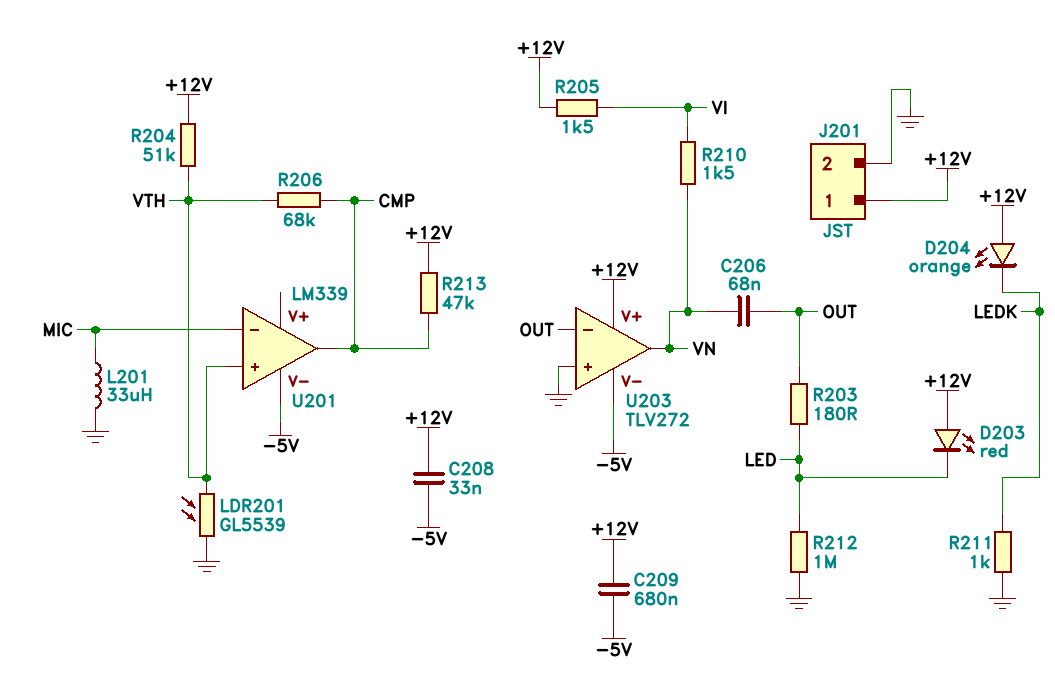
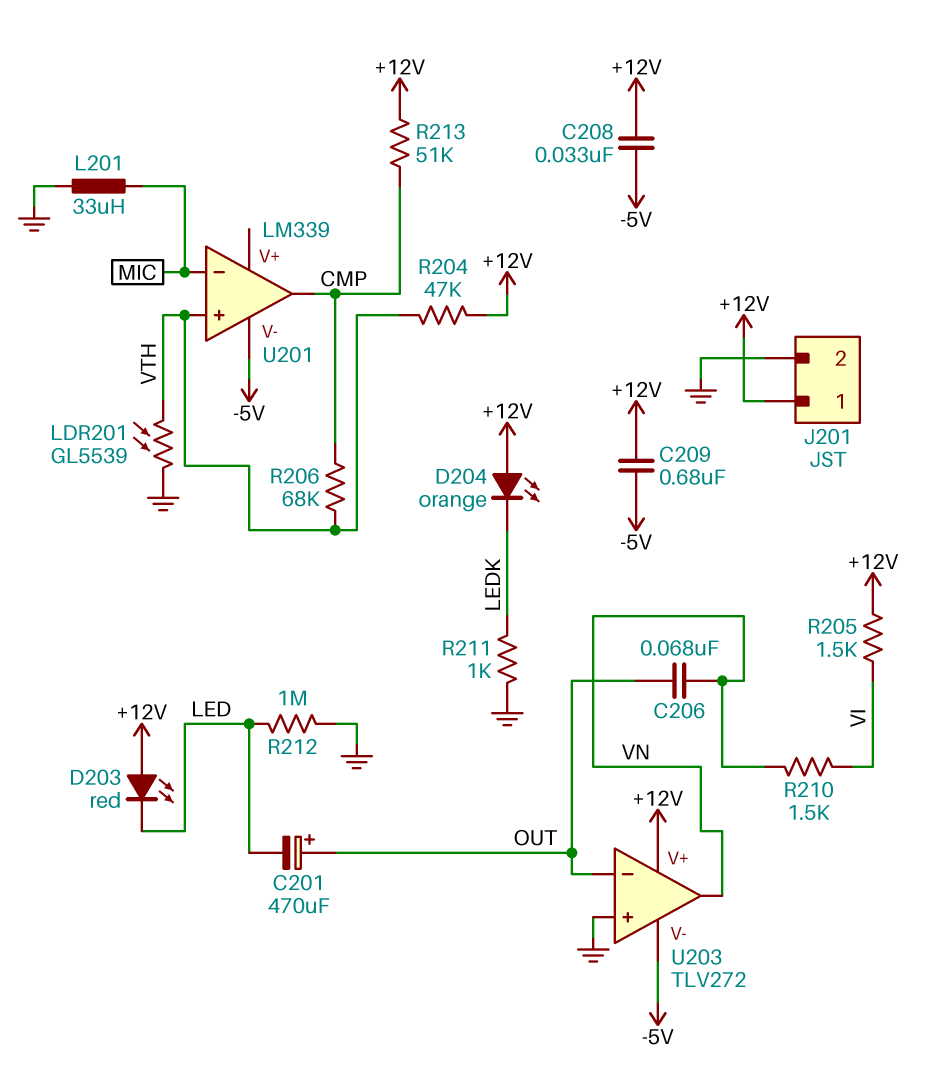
C201: none -> 470uF (plus OUT, minus LED)
R203: 180 (LED, OUT) -> none
R204: 51k (+12V, VTH) -> 47k (+12V, VTH)
R213: 47k (+12V, CMP) -> 51k (+12V, CMP)

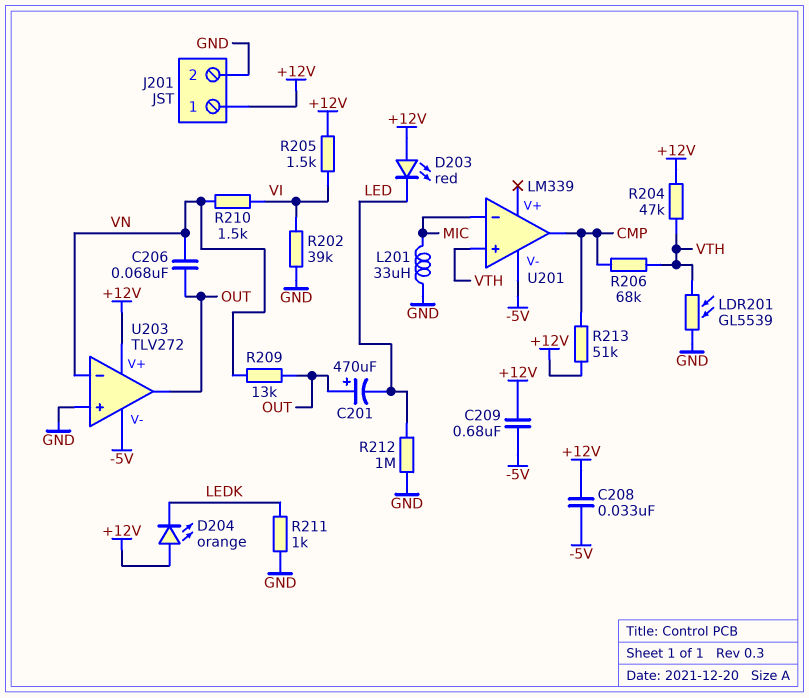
R202: none -> 39k (GND, VI)
R209: none -> 13k (OUT, VN)
U203 pin in-: OUT -> VN
U203 pin out: VN -> OUT

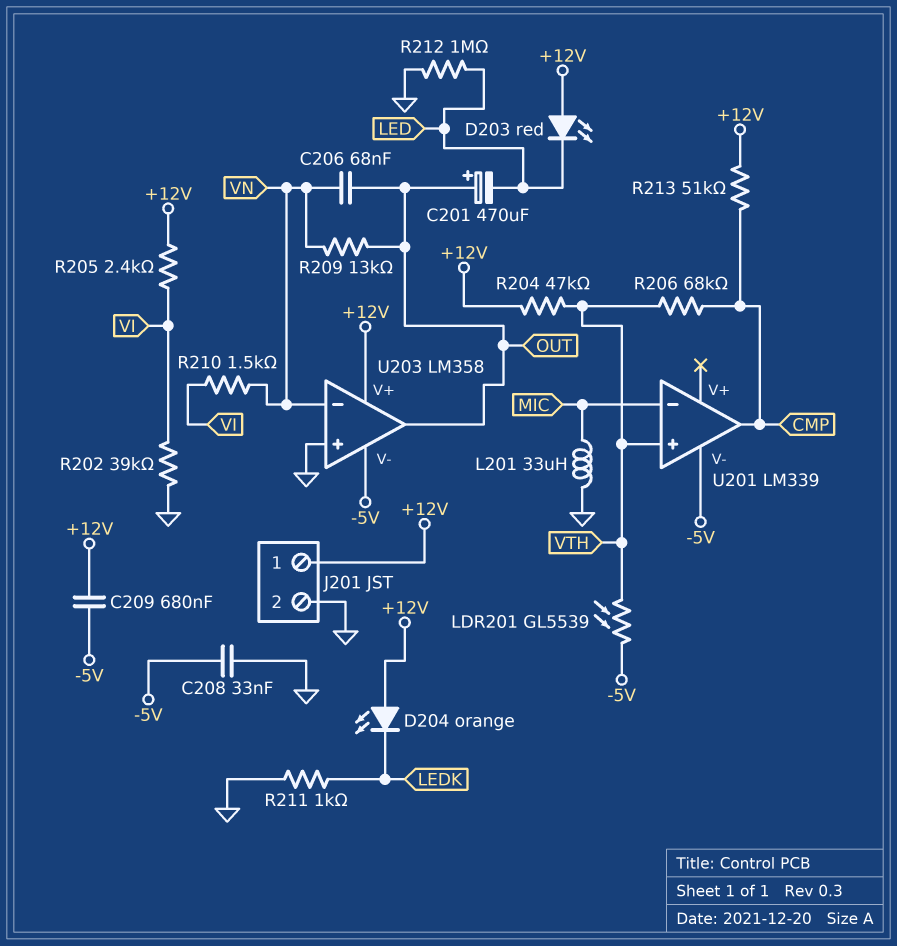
C208: 33nF (+12V, -5V) -> 33nF (-5V, GND)
LDR201: GL5539 (GND, VTH) -> GL5539 (-5V, VTH)
R205: 1.5k (+12V, VI) -> 2.4k (+12V, VI)
U203: TLV272 -> LM358

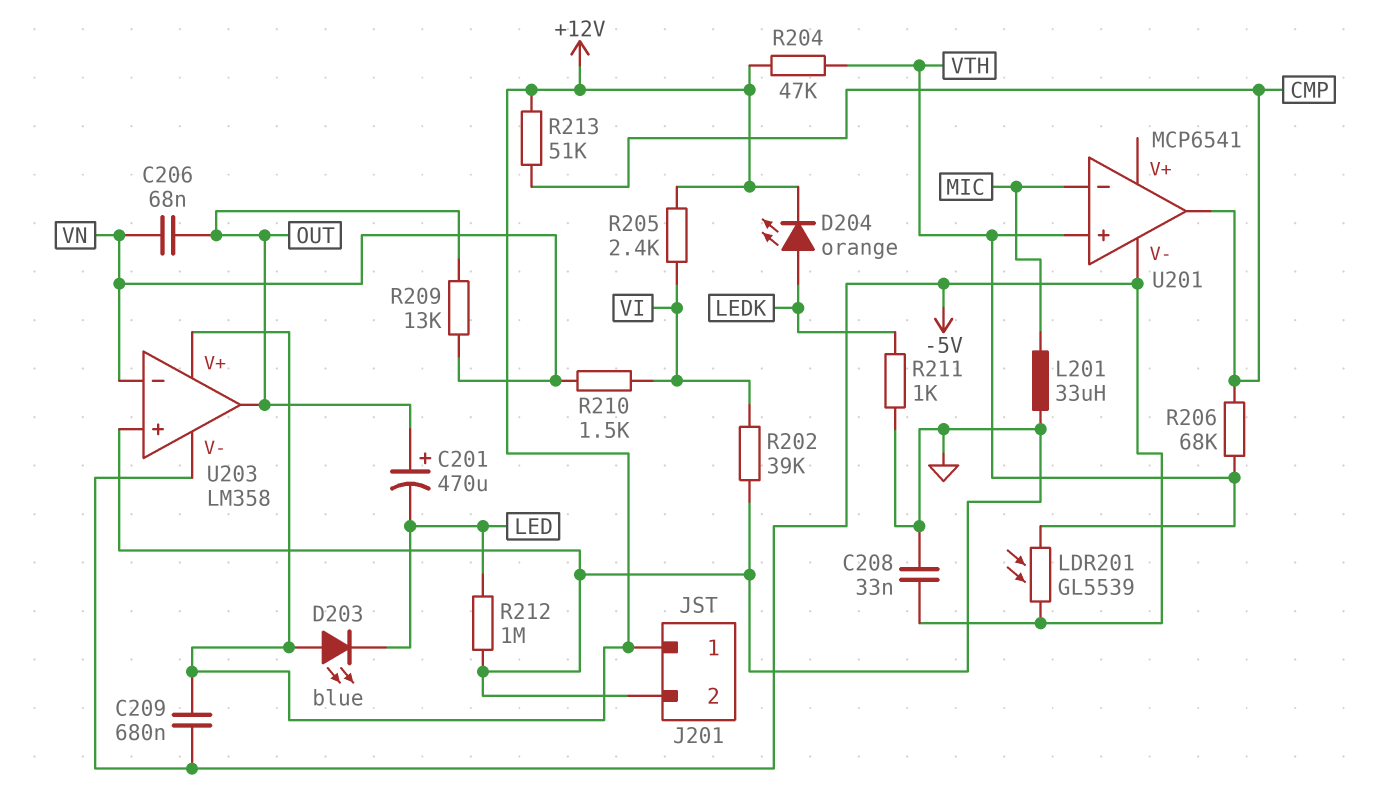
D203: LED red (A +12V, K LED) -> LED blue (A +12V, K LED)
D204: LED orange (A +12V, K LEDK) -> LED orange (A LEDK, K +12V)
U201: LM339 -> MCP6541

